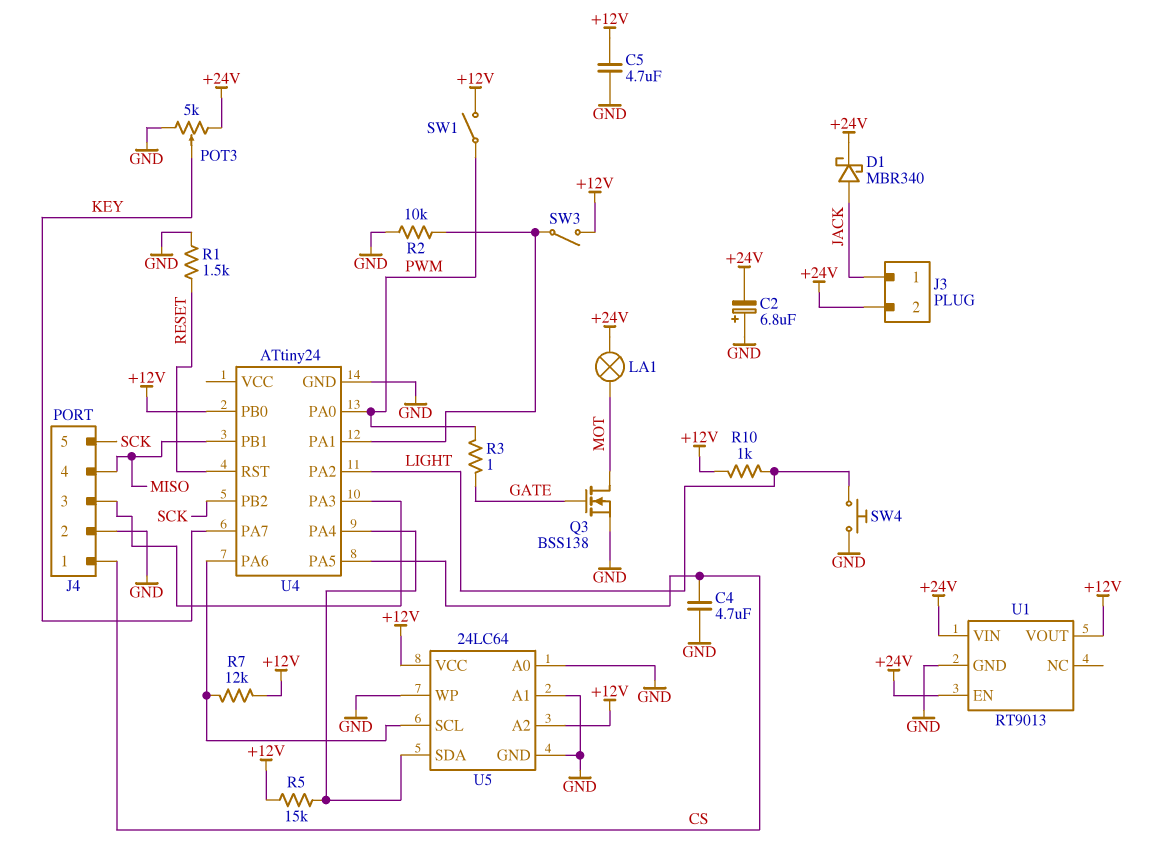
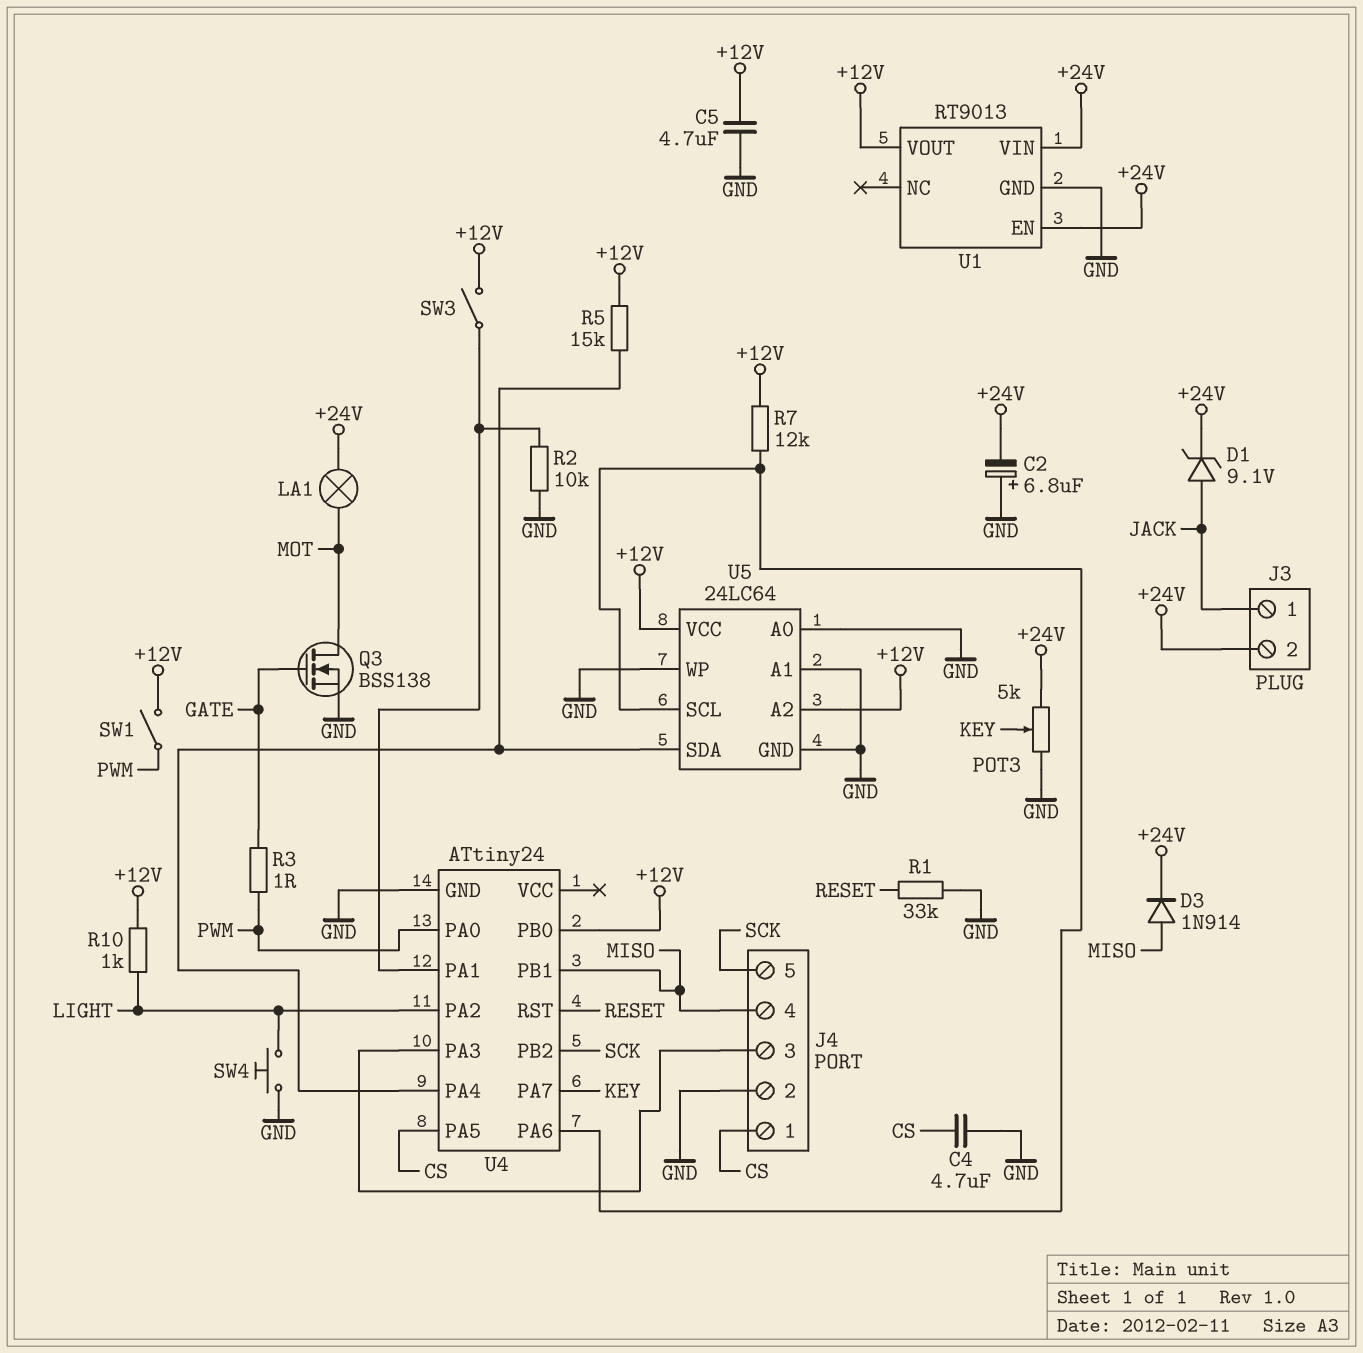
D1: schottky MBR340 (A JACK, K +24V) -> zener 9.1V (A JACK, K +24V)
D3: none -> diode 1N914 (A MISO, K +24V)
R1: 1.5k (GND, RESET) -> 33k (GND, RESET)

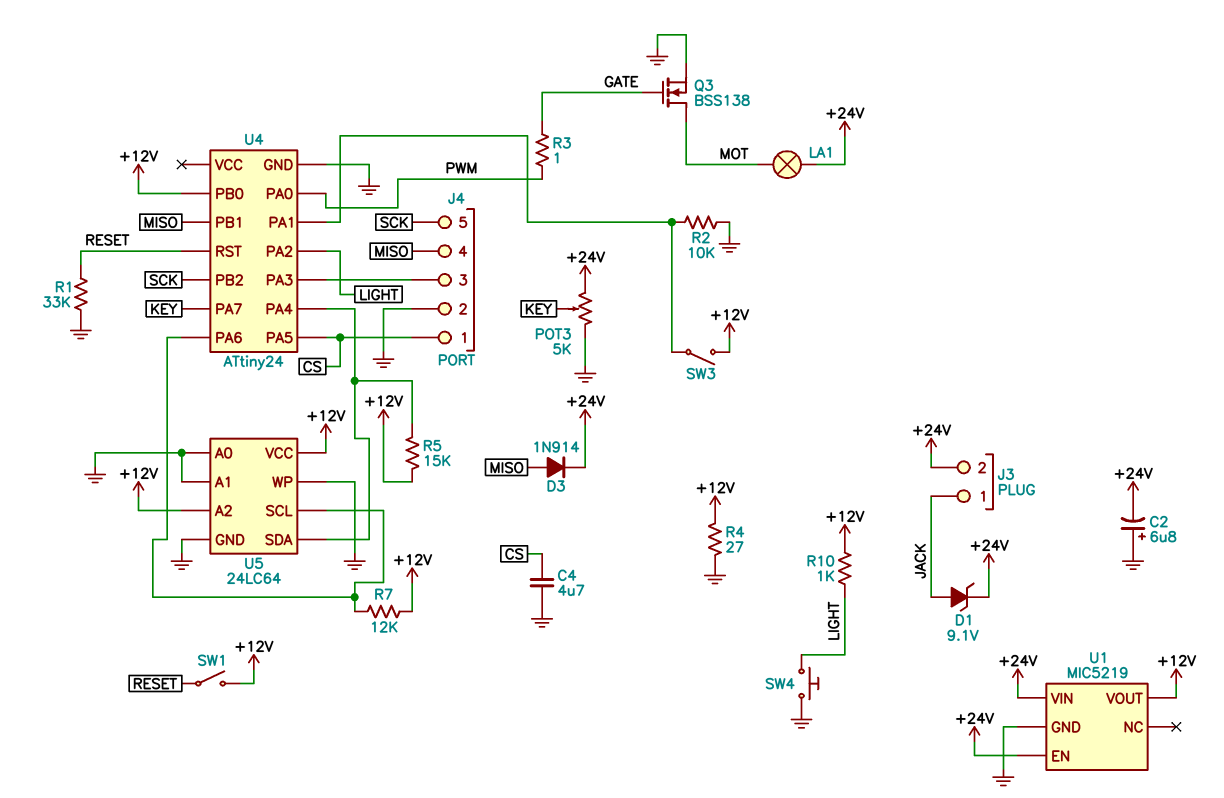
C5: 4.7uF (+12V, GND) -> none
R4: none -> 27 (+12V, GND)
SW1: switch (+12V, PWM) -> switch (+12V, RESET)
U1: RT9013 -> MIC5219

